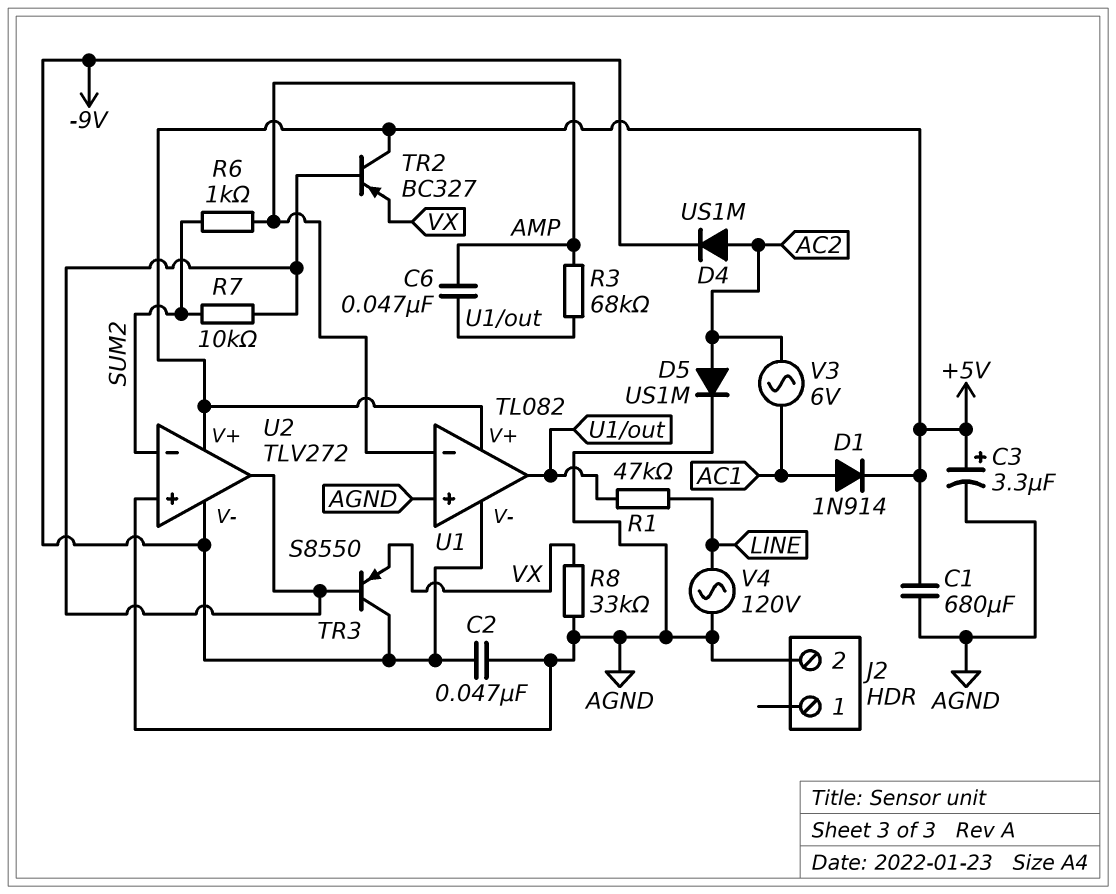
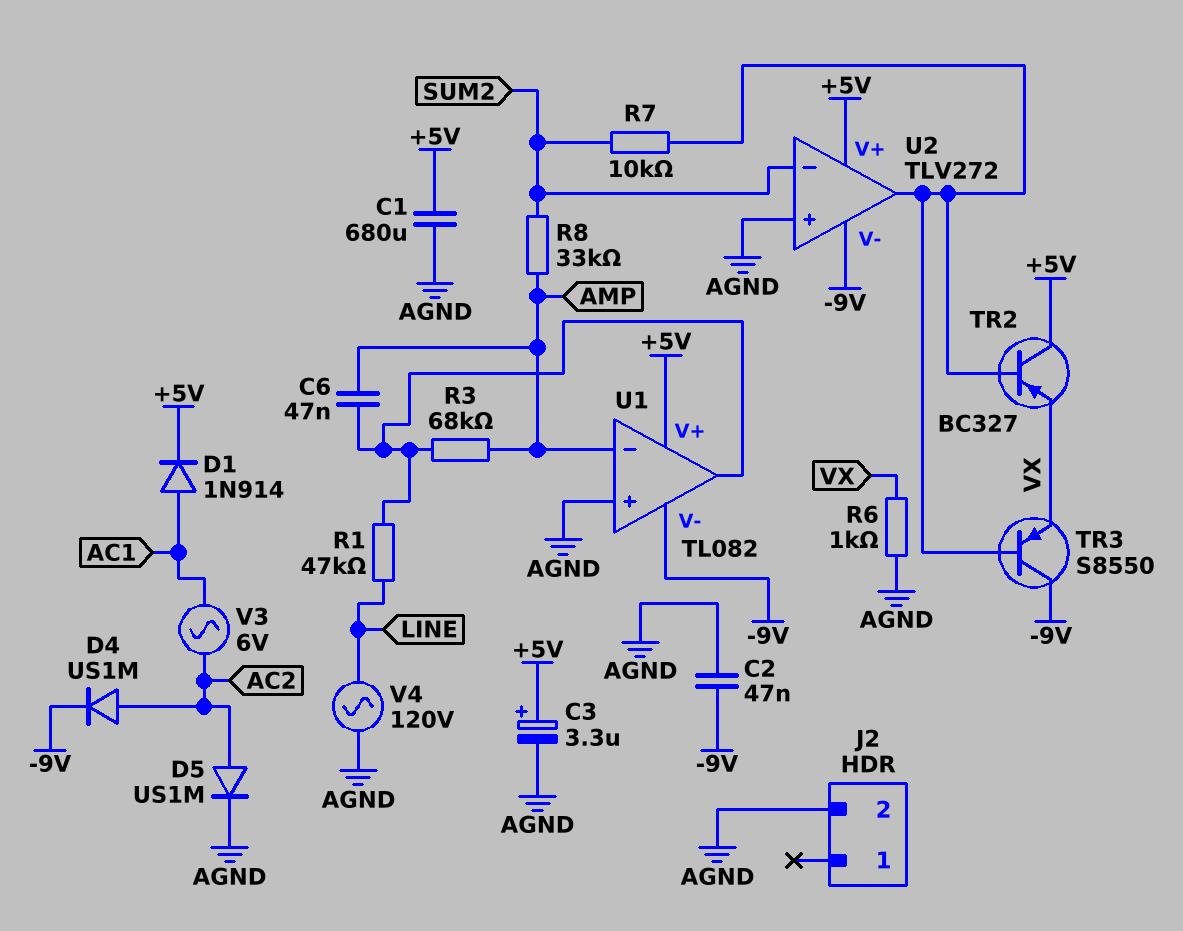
R6: 1k (AMP, SUM2) -> 1k (AGND, VX)
R8: 33k (AGND, VX) -> 33k (AMP, SUM2)

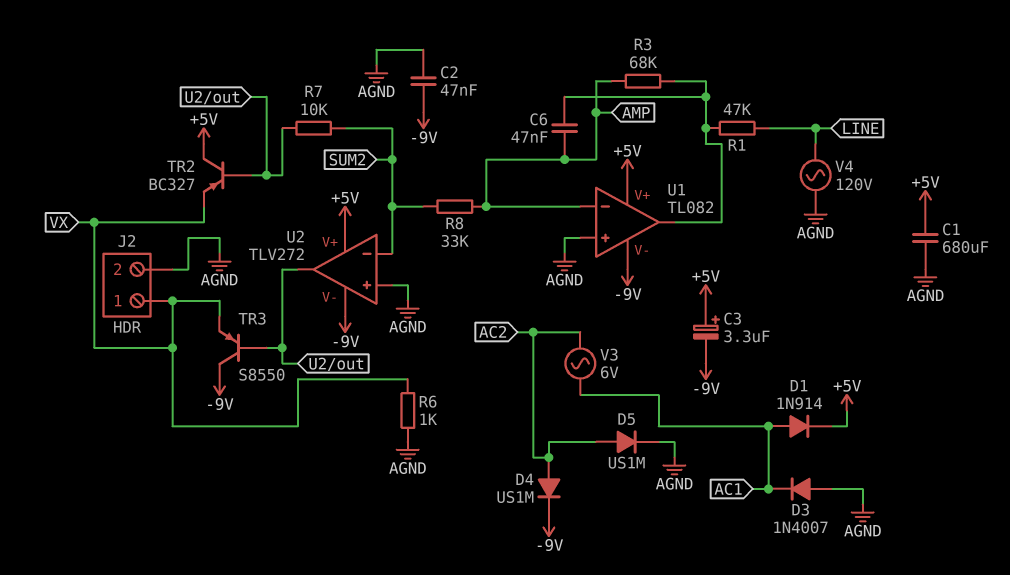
C3: 3.3uF (plus +5V, minus AGND) -> 3.3uF (plus +5V, minus -9V)
D3: none -> diode 1N4007 (A AGND, K AC1)
J2 pin 1: none -> VX

